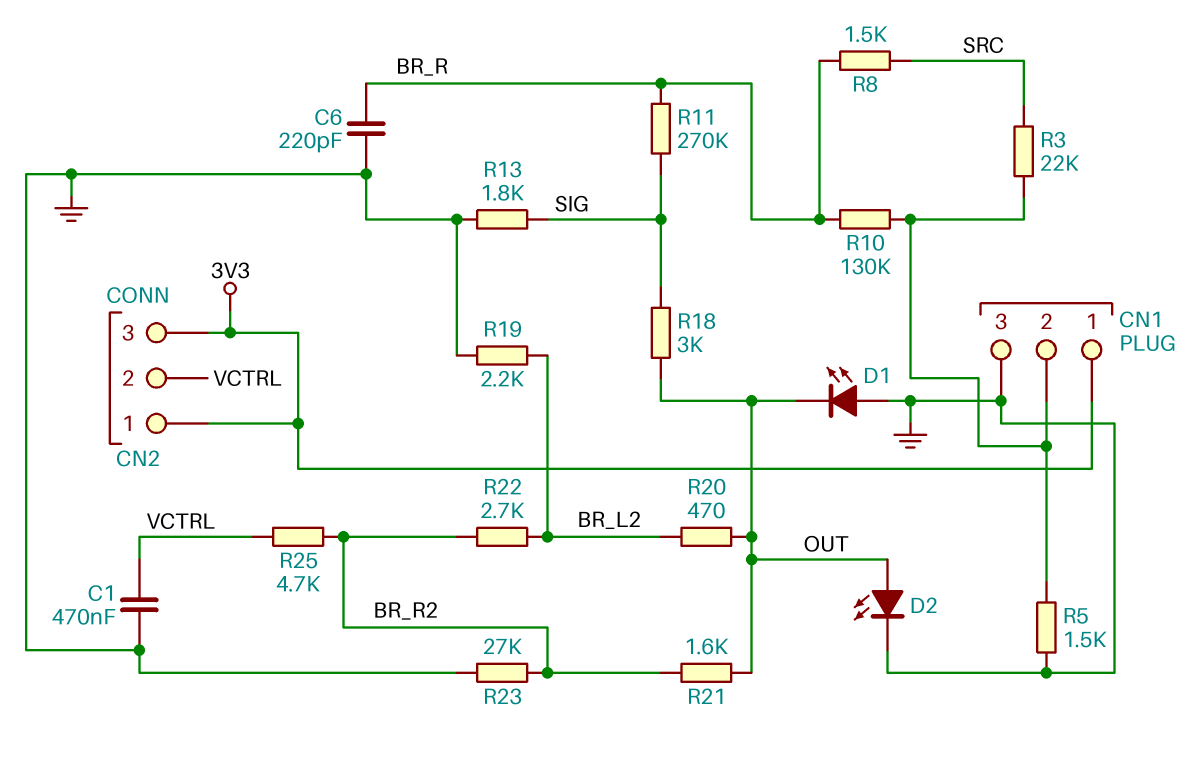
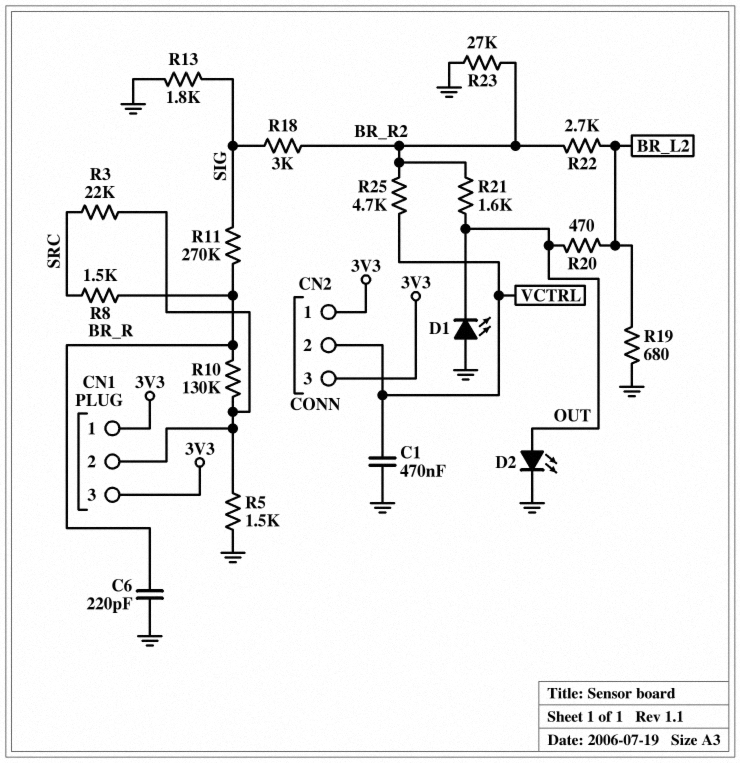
CN1 pin 3: GND -> 3V3
R18: 3k (OUT, SIG) -> 3k (BR_R2, SIG)
R19: 2.2k (BR_L2, GND) -> 680 (BR_L2, GND)

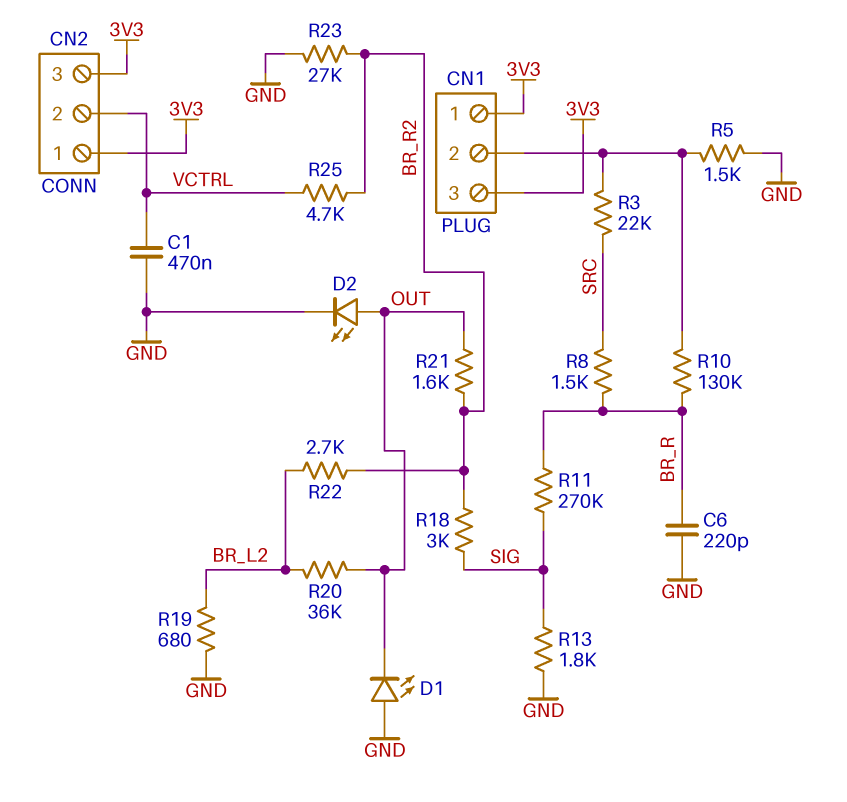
R20: 470 (BR_L2, OUT) -> 36k (BR_L2, OUT)

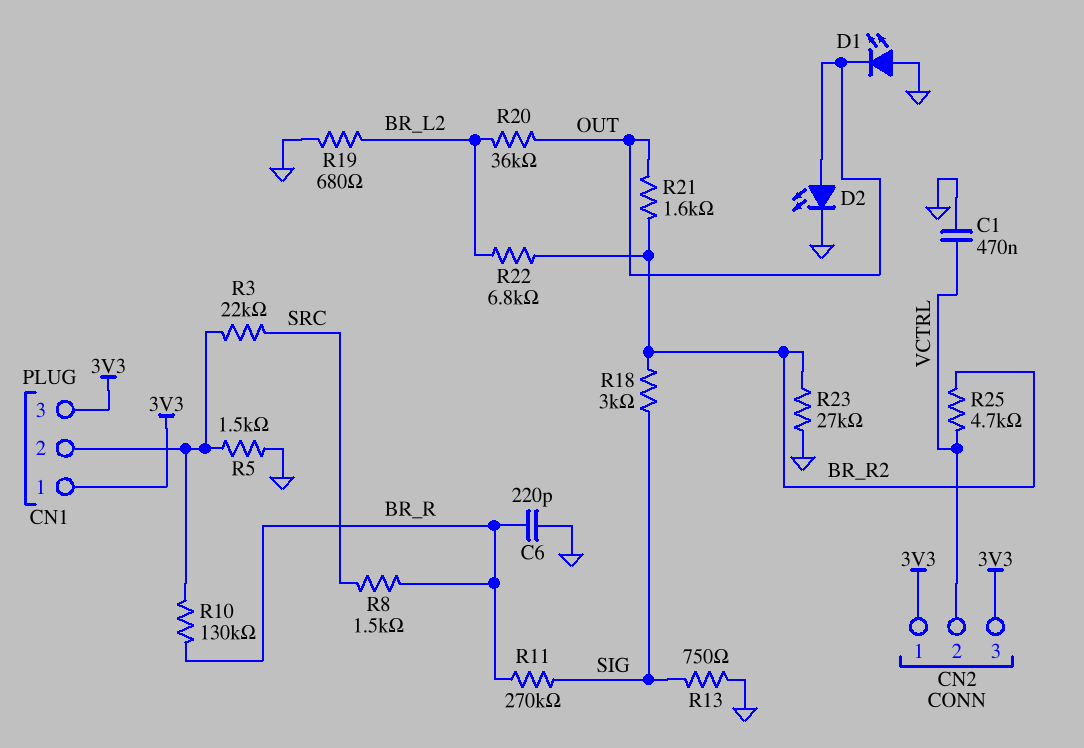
R13: 1.8k (GND, SIG) -> 750 (GND, SIG)
R22: 2.7k (BR_L2, BR_R2) -> 6.8k (BR_L2, BR_R2)

